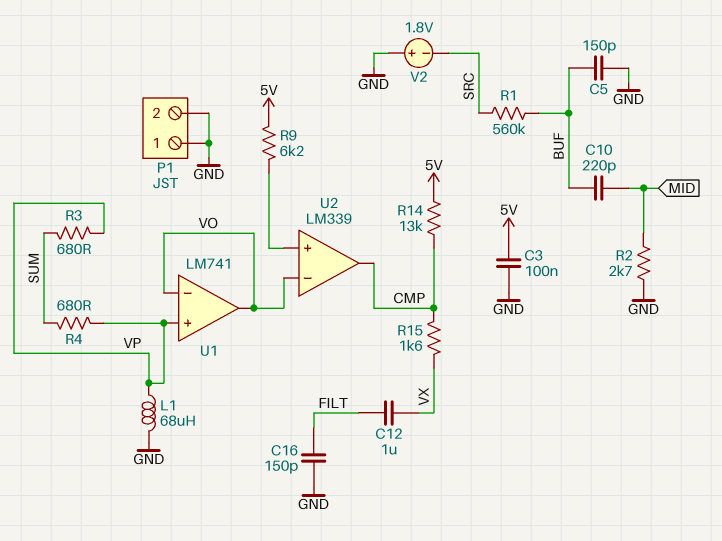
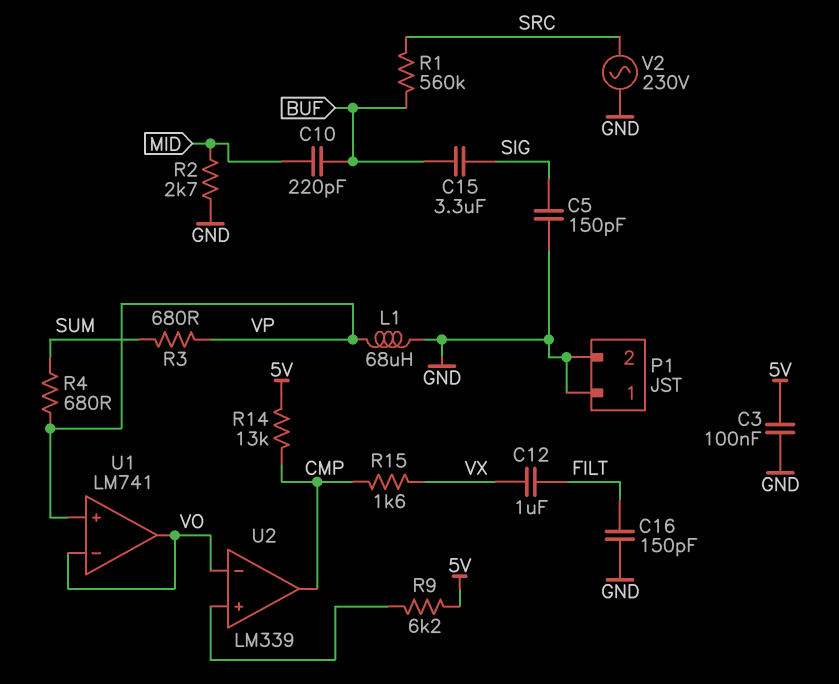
C5: 150pF (BUF, GND) -> 150pF (GND, SIG)
C15: none -> 3.3uF (BUF, SIG)
V2: 1.8V (plus GND, minus SRC) -> AC 230V (GND, SRC)

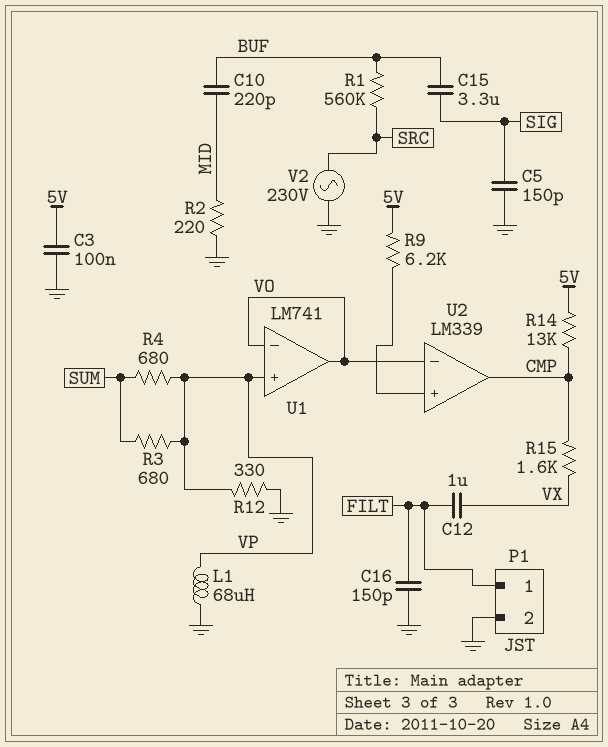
P1 pin 1: GND -> FILT
R2: 2.7k (GND, MID) -> 220 (GND, MID)
R12: none -> 330 (GND, VP)

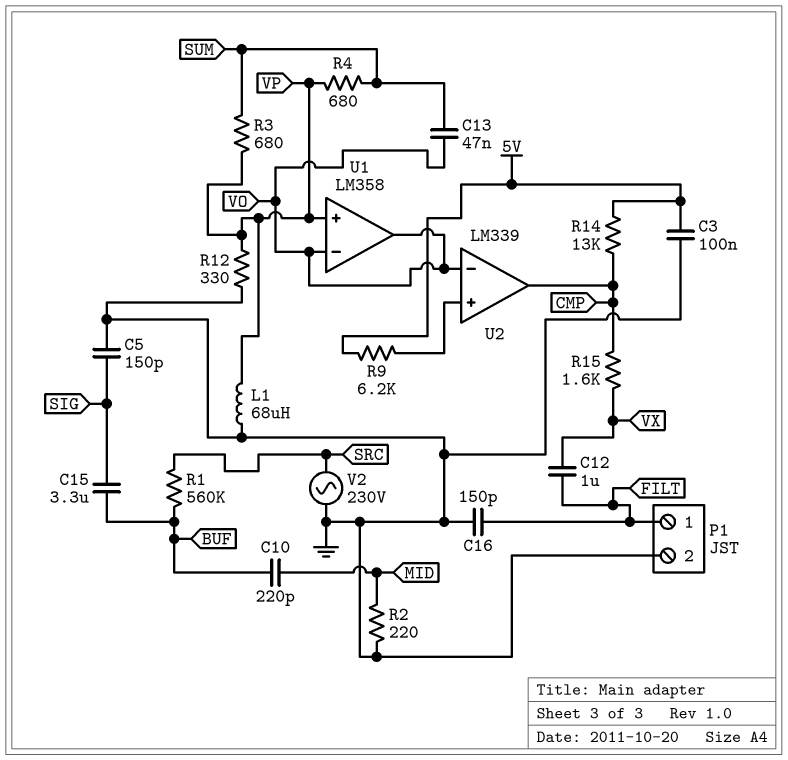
C13: none -> 47nF (SUM, VO)
U1: LM741 -> LM358

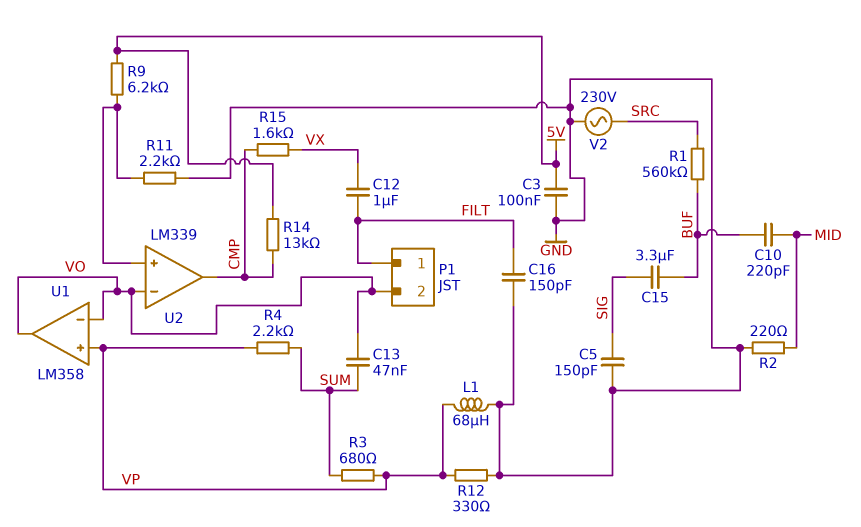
P1 pin 2: GND -> VO
R4: 680 (SUM, VP) -> 2.2k (SUM, VP)
R11: none -> 2.2k (GND, U2/in+)

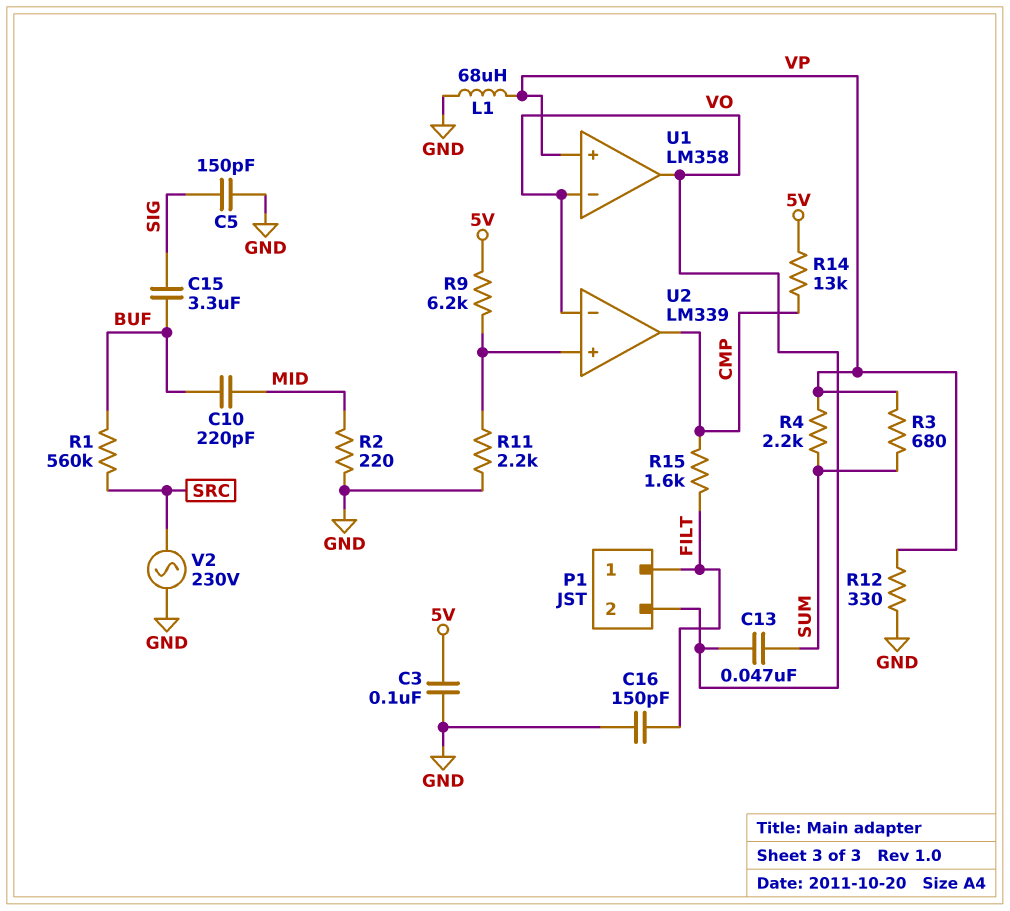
C12: 1uF (FILT, VX) -> none
R15: 1.6k (CMP, VX) -> 1.6k (CMP, FILT)

